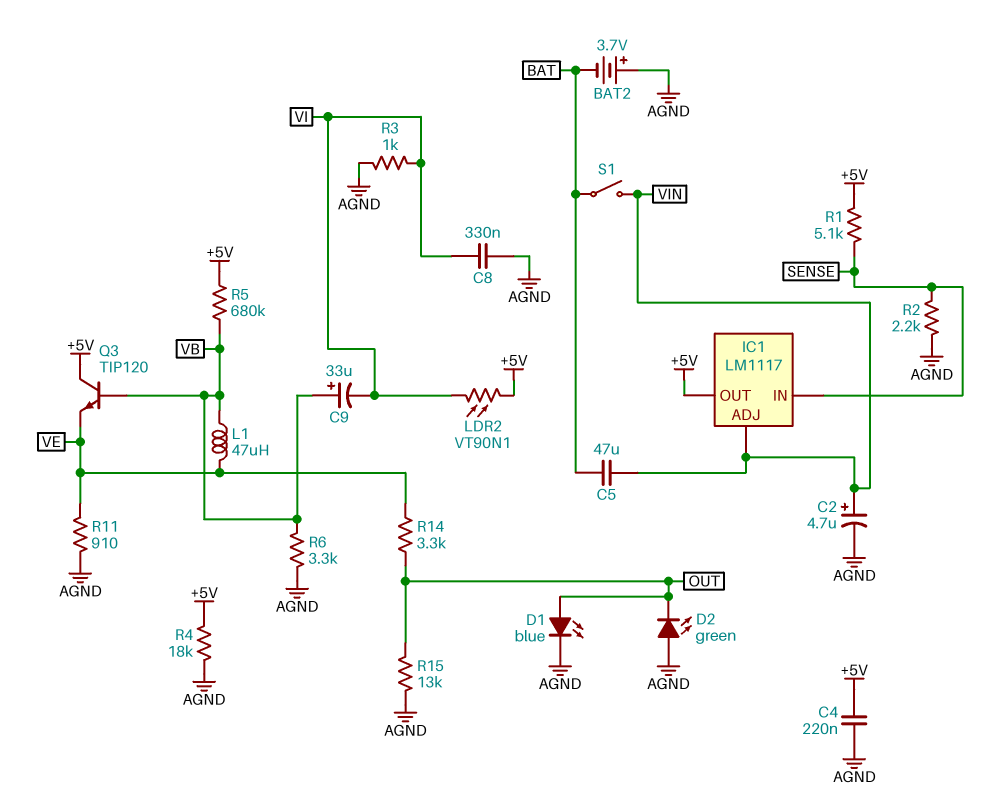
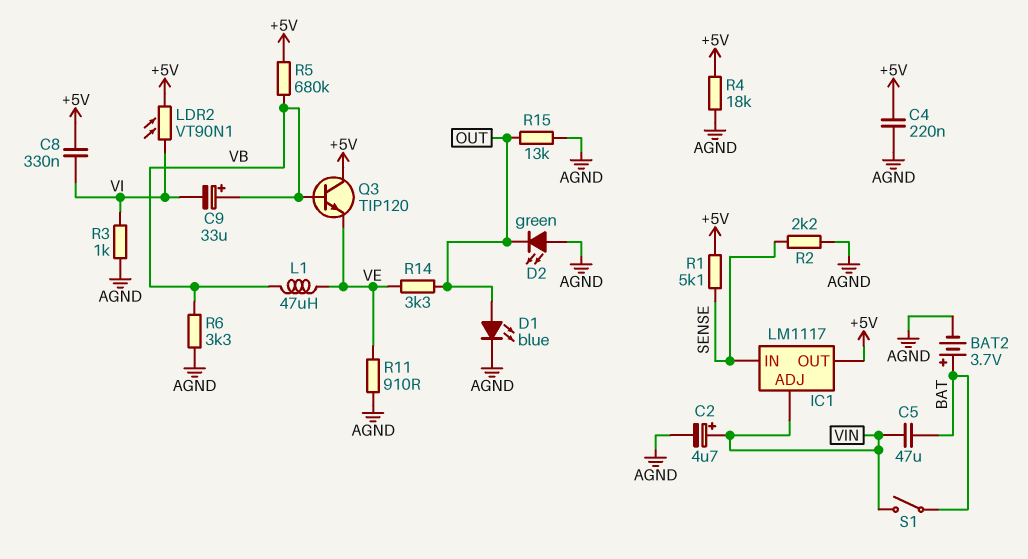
BAT2: 3.7V (plus AGND, minus BAT) -> 3.7V (plus BAT, minus AGND)
C8: 330nF (AGND, VI) -> 330nF (+5V, VI)

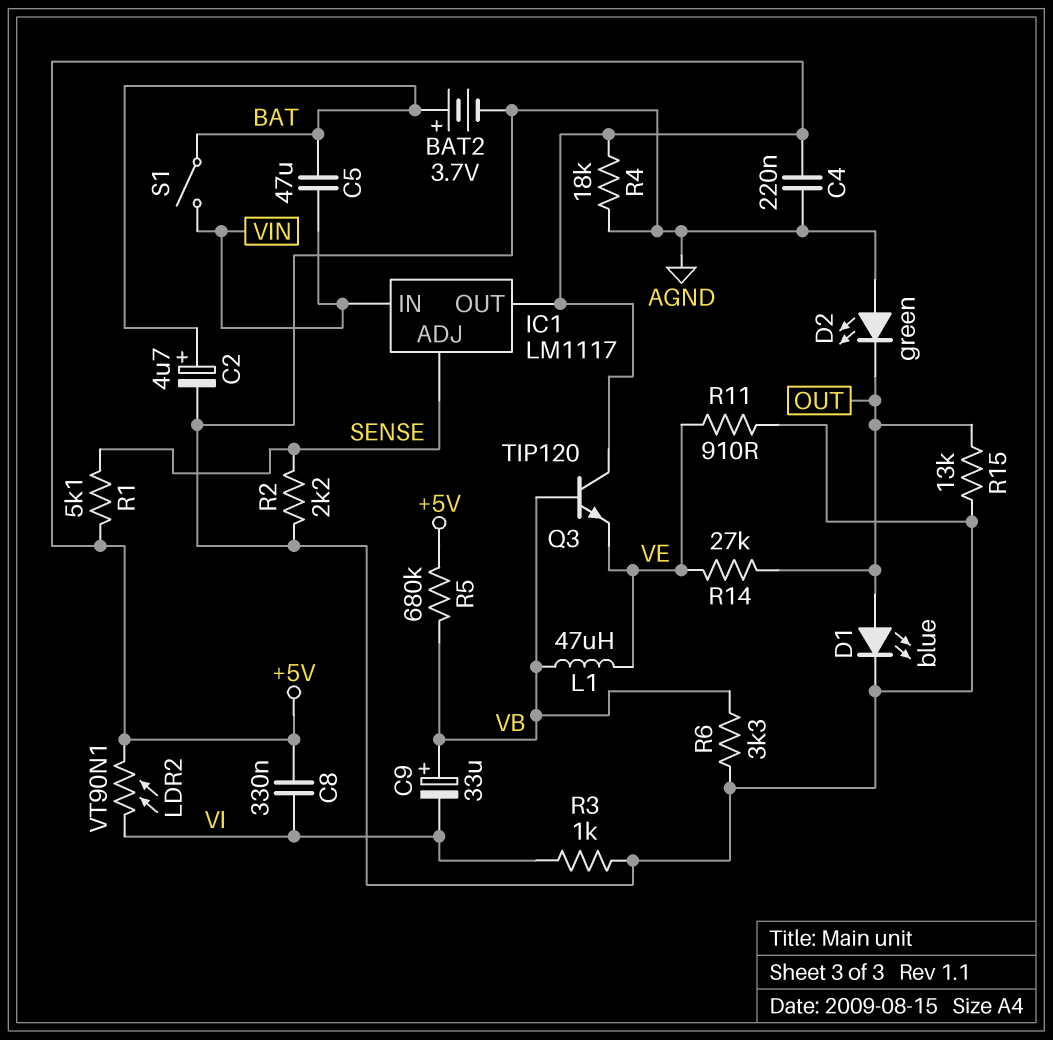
C2: 4.7uF (plus VIN, minus AGND) -> 4.7uF (plus BAT, minus AGND)
IC1 pin ADJ: VIN -> SENSE
IC1 pin IN: SENSE -> VIN
R14: 3.3k (OUT, VE) -> 27k (OUT, VE)

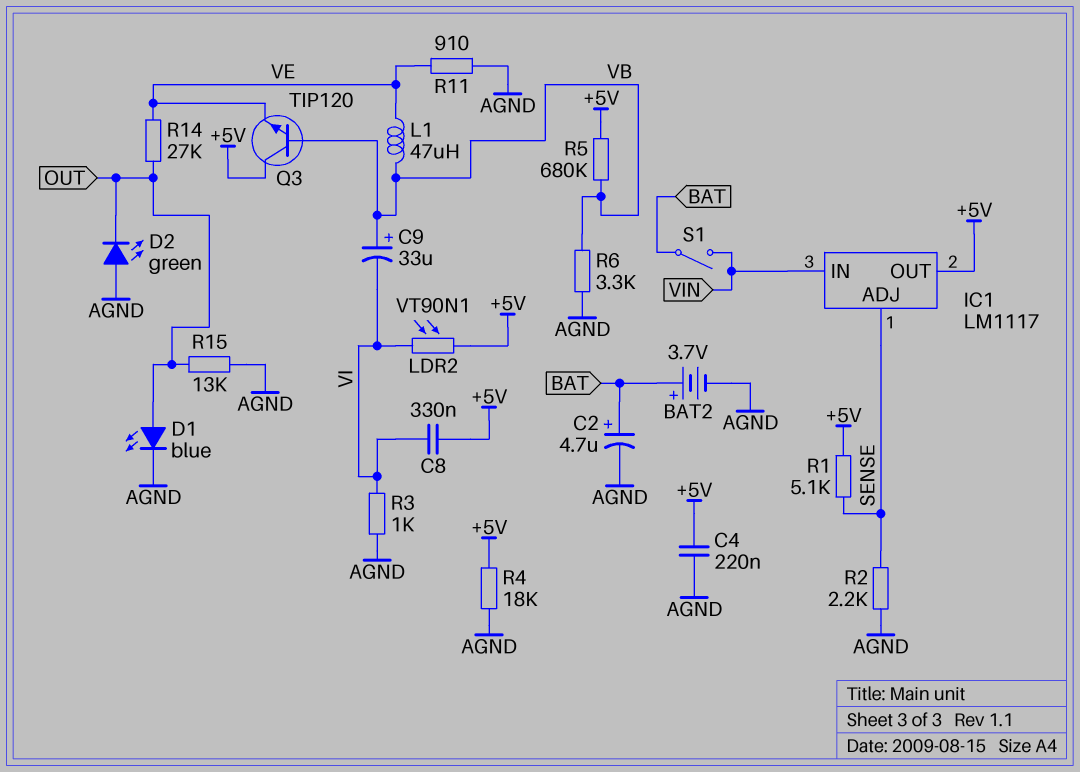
C5: 47uF (BAT, VIN) -> none

